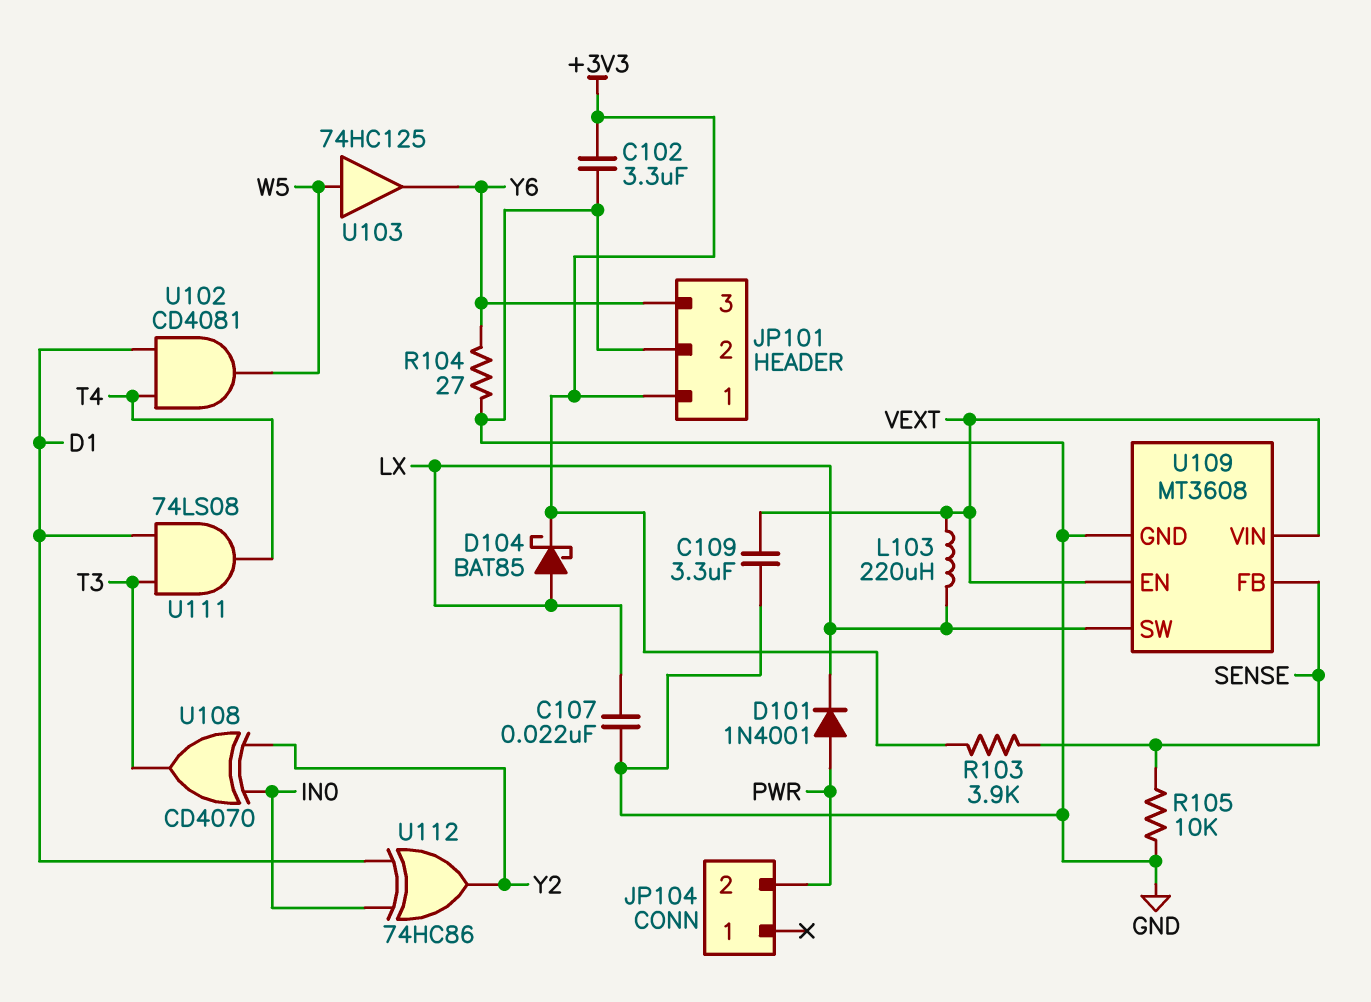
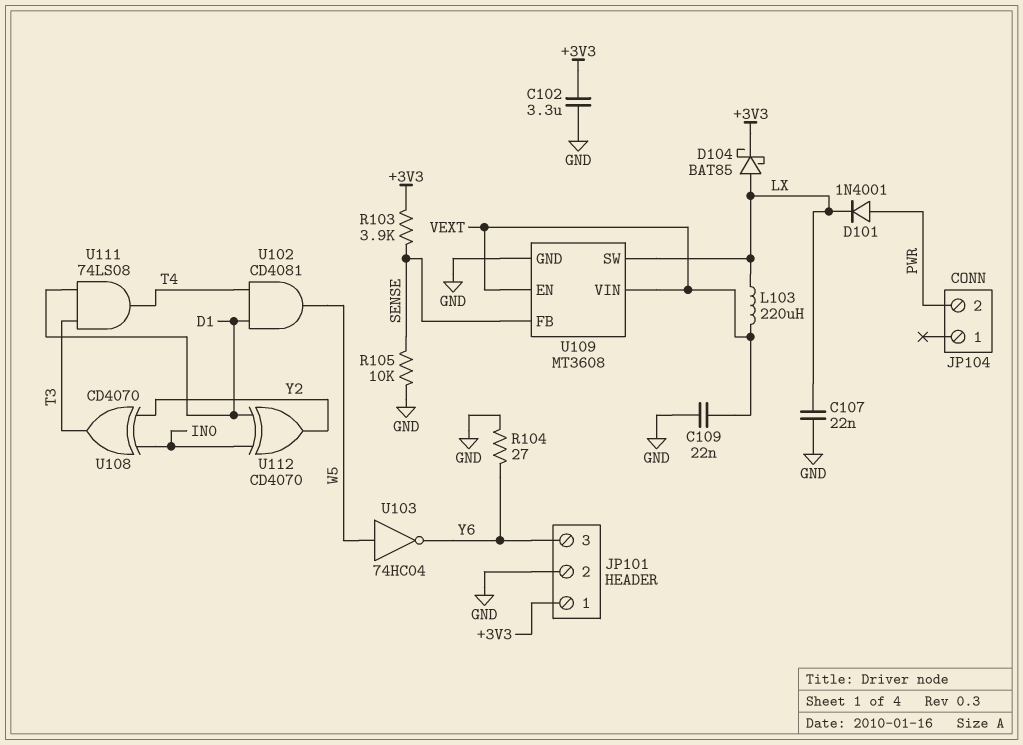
C109: 3.3uF (GND, VEXT) -> 22nF (GND, VEXT)
U103: buffer 74HC125 (in W5, out Y6) -> NOT 74HC04 (in W5, out Y6)
U112: XOR 74HC86 (in D1, in IN0, out Y2) -> XOR CD4070 (in D1, in IN0, out Y2)

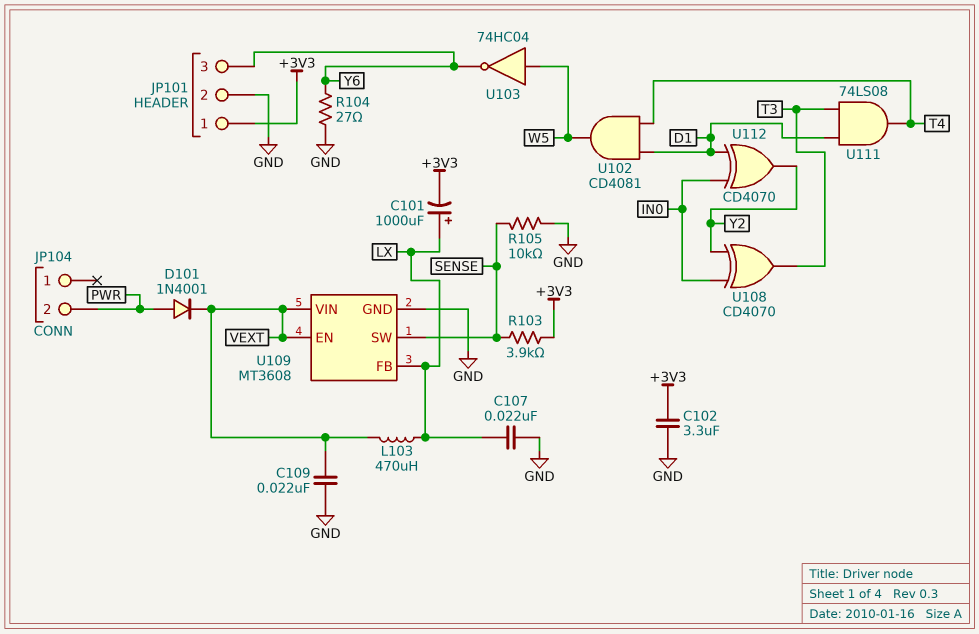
C101: none -> 1000uF (plus LX, minus +3V3)
D101: diode 1N4001 (A PWR, K LX) -> diode 1N4001 (A PWR, K VEXT)
D104: schottky BAT85 (A LX, K +3V3) -> none
L103: 220uH (LX, VEXT) -> 470uH (LX, VEXT)
U109 pin FB: SENSE -> LX
U109 pin SW: LX -> SENSE

